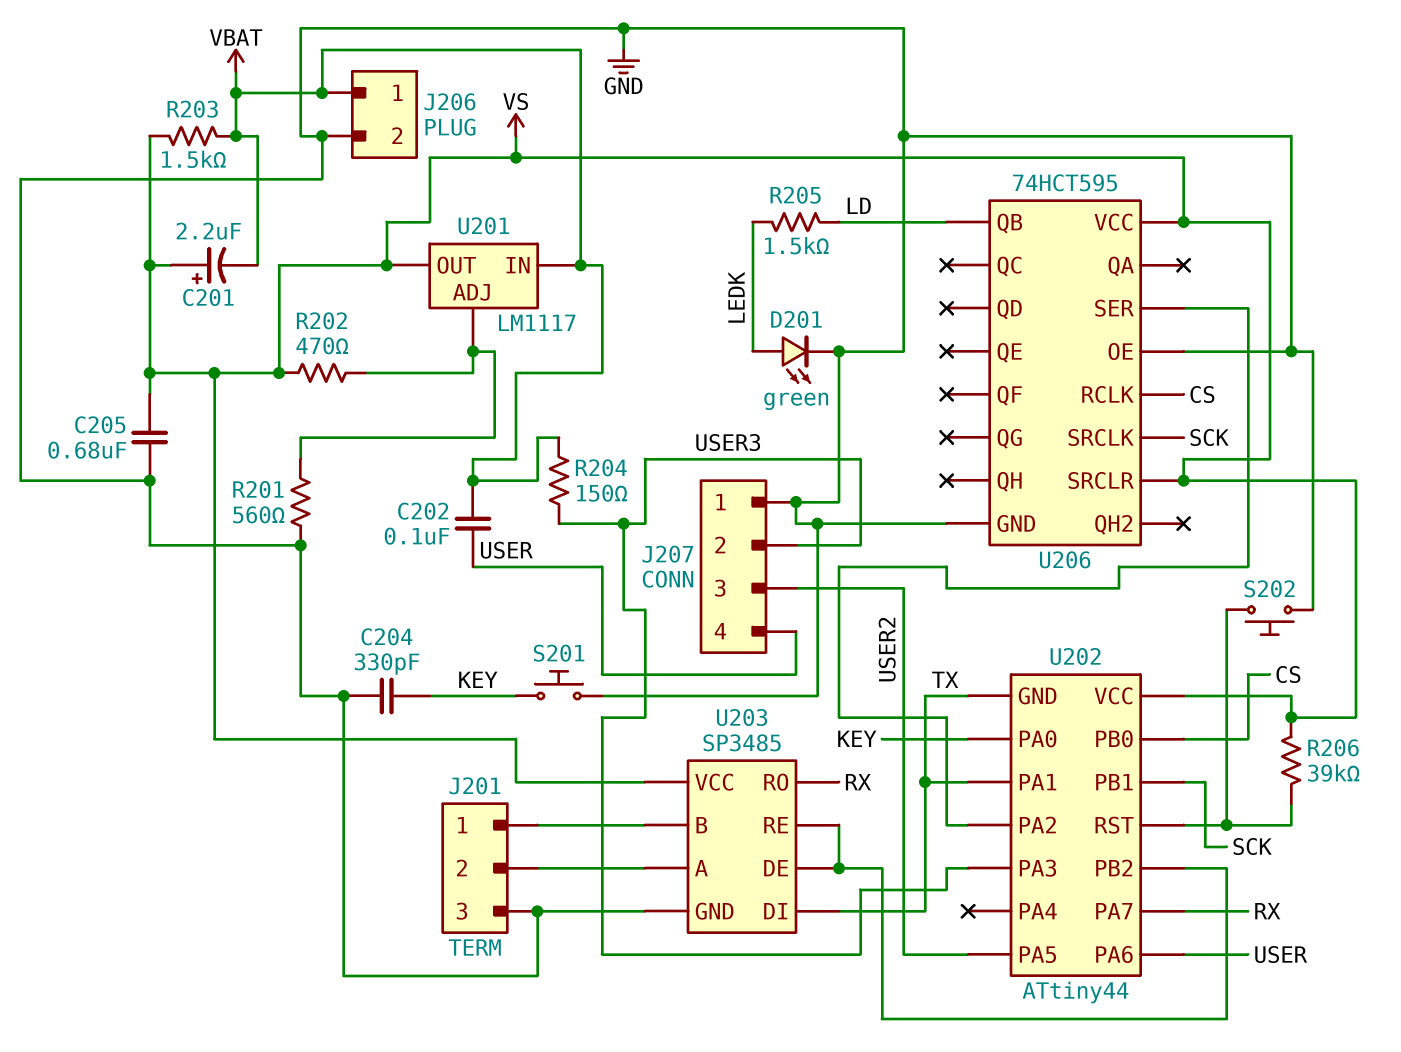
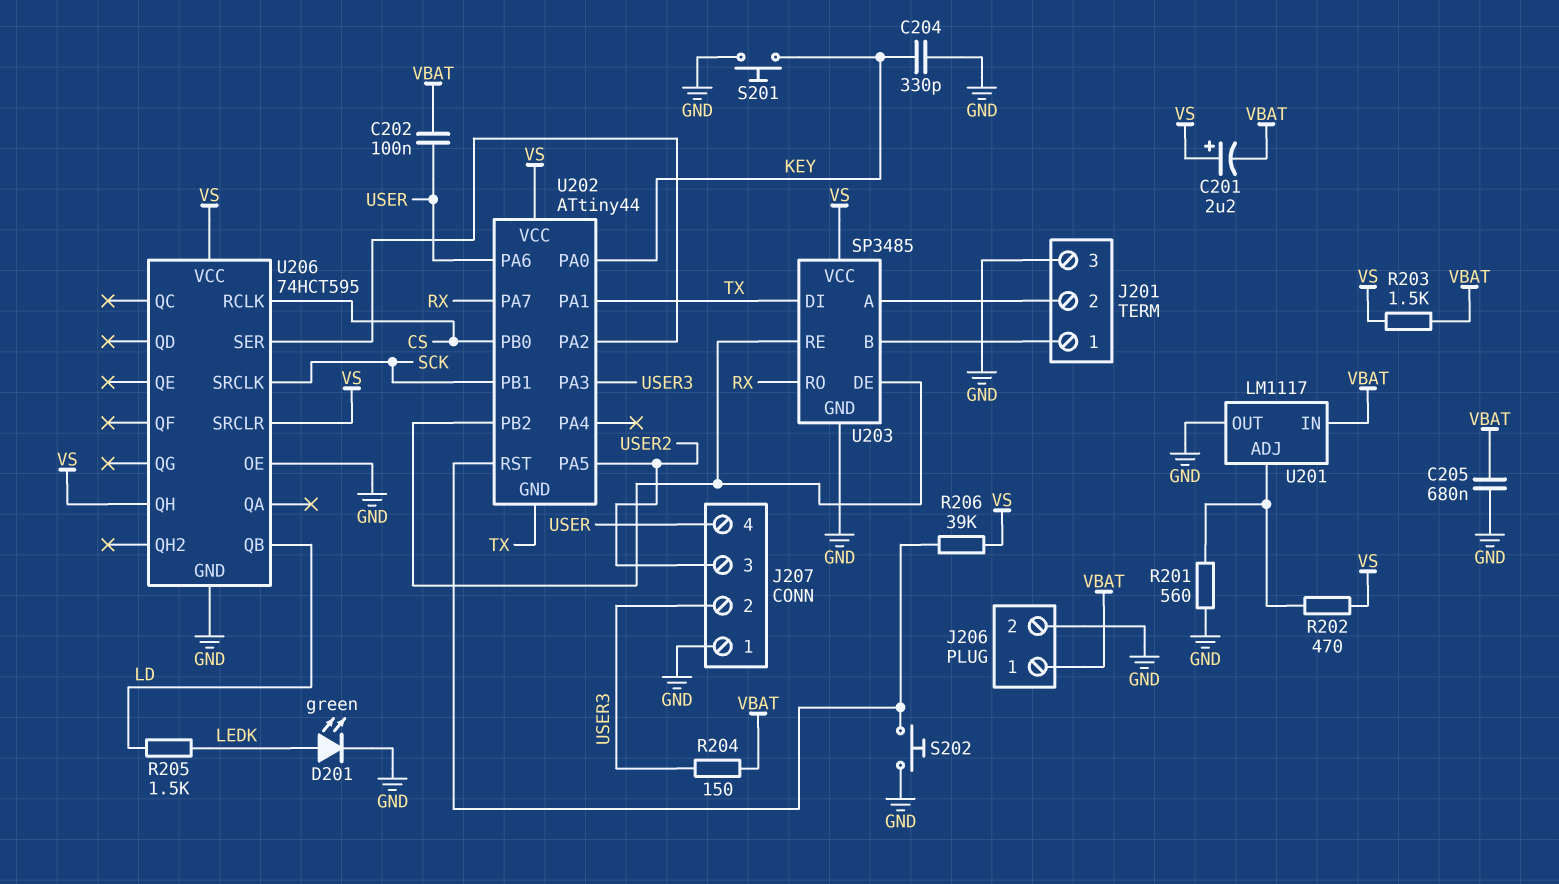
C205: 680nF (GND, VS) -> 680nF (GND, VBAT)
U201 pin OUT: VS -> GND
U206 pin QH: none -> VS

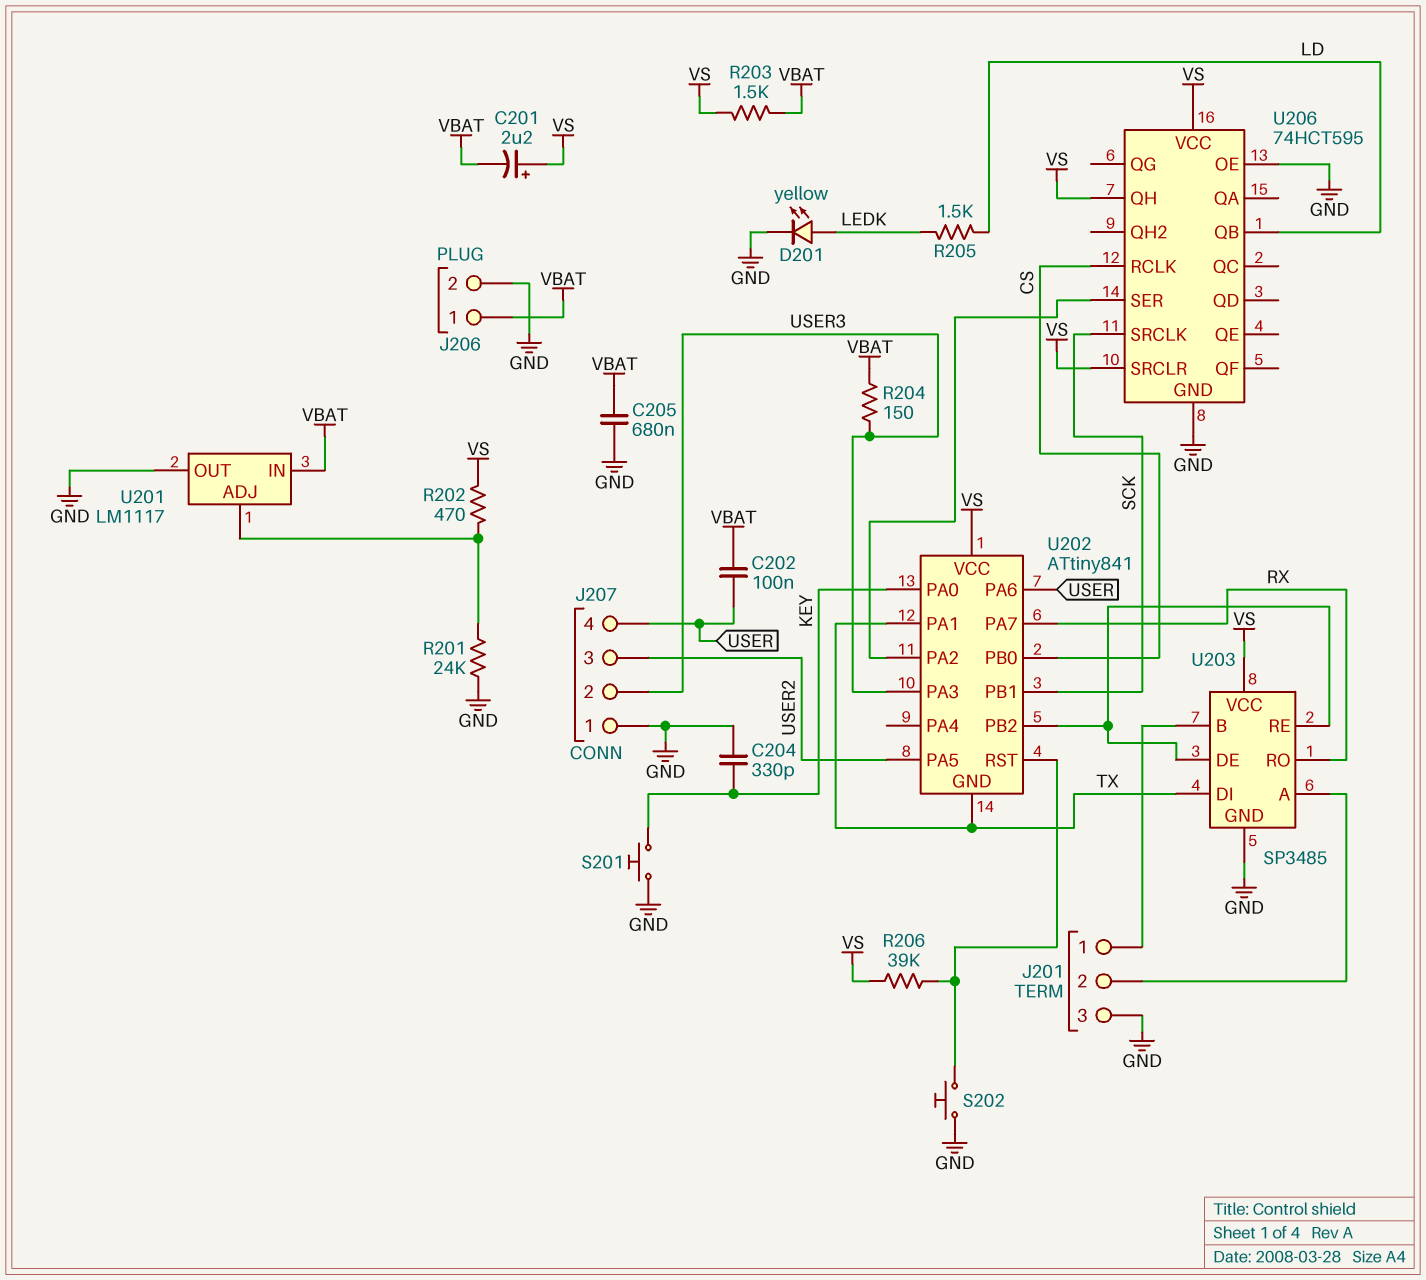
D201: LED green (A LEDK, K GND) -> LED yellow (A LEDK, K GND)
R201: 560 (GND, U201/ADJ) -> 24k (GND, U201/ADJ)
U202: ATtiny44 -> ATtiny841

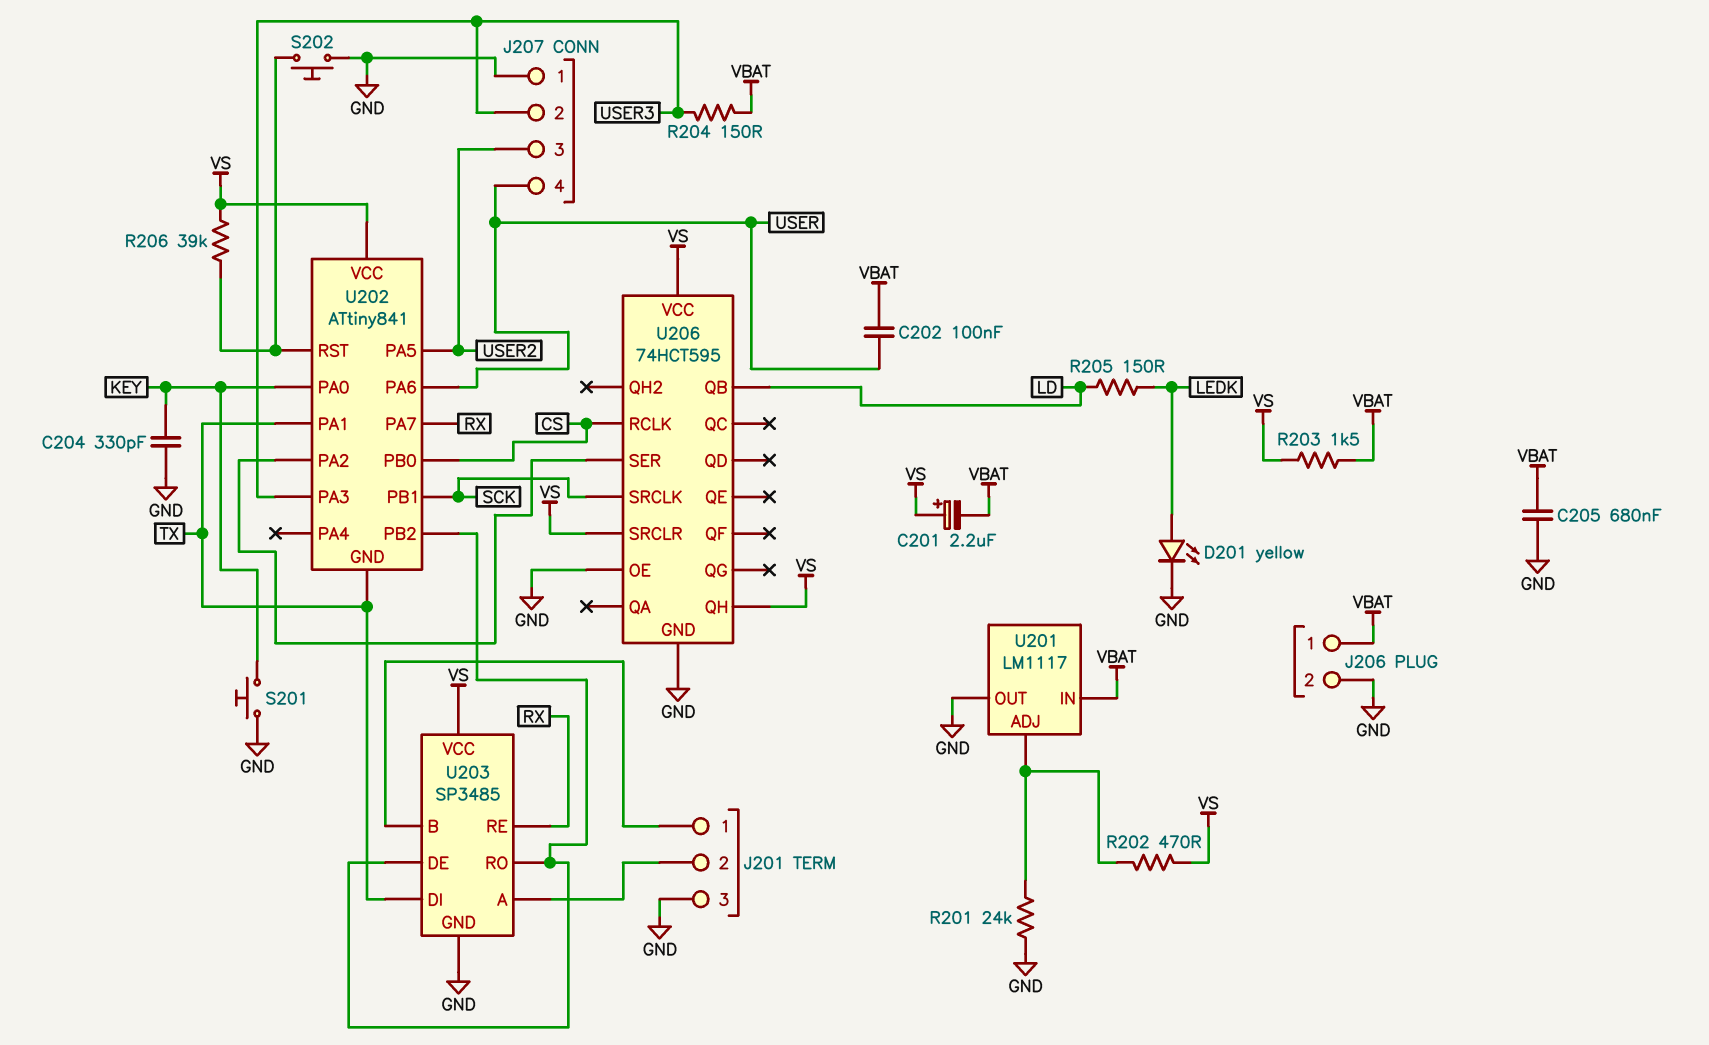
R205: 1.5k (LD, LEDK) -> 150 (LD, LEDK)
U203 pin RE: U202/PB2 -> RX
U203 pin RO: RX -> U202/PB2

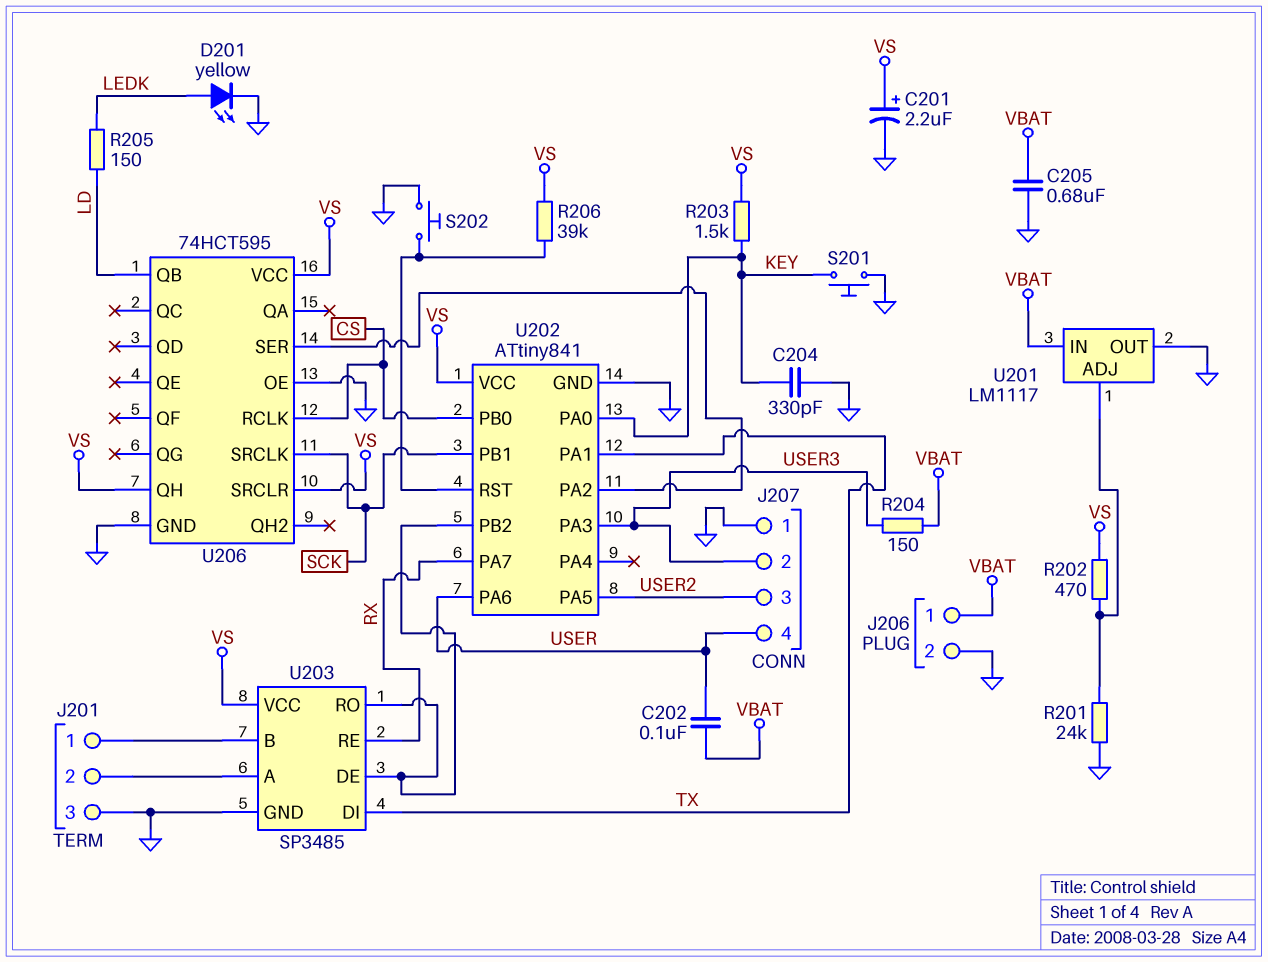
C201: 2.2uF (plus VS, minus VBAT) -> 2.2uF (plus VS, minus GND)
R203: 1.5k (VBAT, VS) -> 1.5k (KEY, VS)
U202 pin GND: TX -> GND

